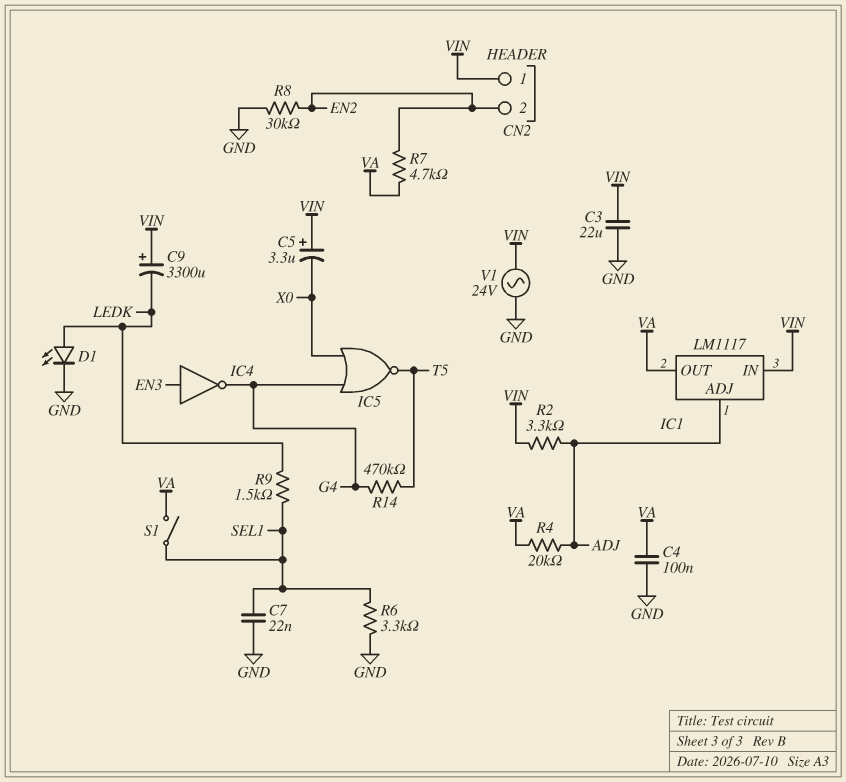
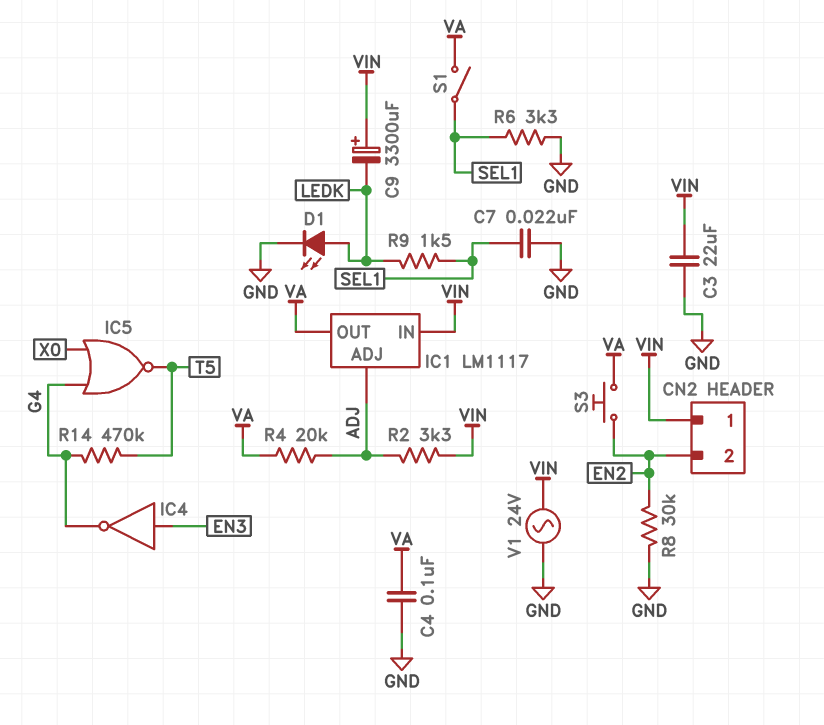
C5: 3.3uF (plus VIN, minus X0) -> none
R7: 4.7k (EN2, VA) -> none
S3: none -> button (EN2, VA)

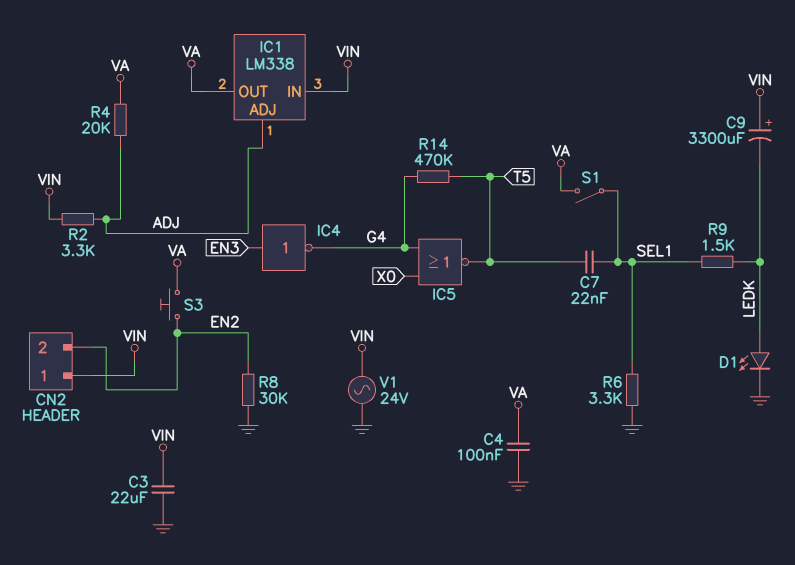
C7: 22nF (GND, SEL1) -> 22nF (SEL1, T5)
IC1: LM1117 -> LM338

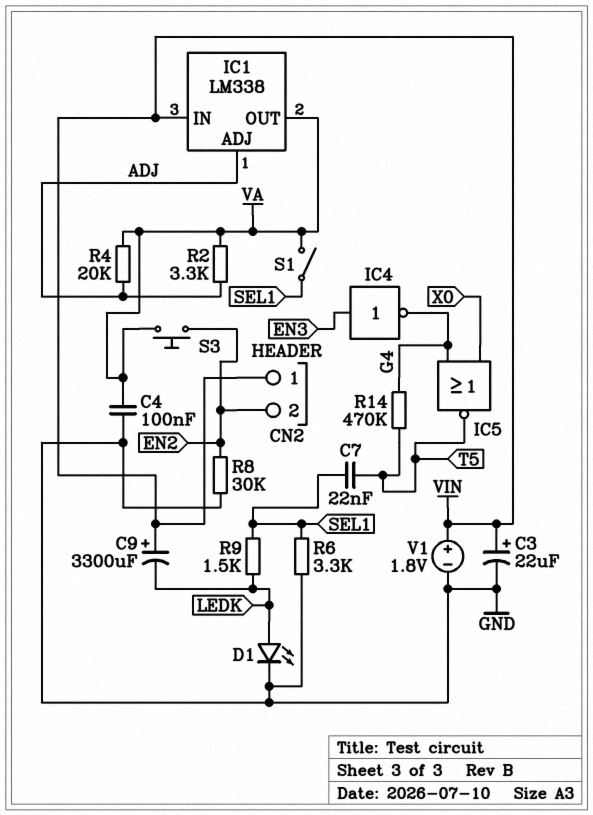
C3: 22uF (GND, VIN) -> 22uF (plus VIN, minus GND)
R2: 3.3k (ADJ, VIN) -> 3.3k (ADJ, VA)
V1: AC 24V (GND, VIN) -> 1.8V (plus VIN, minus GND)

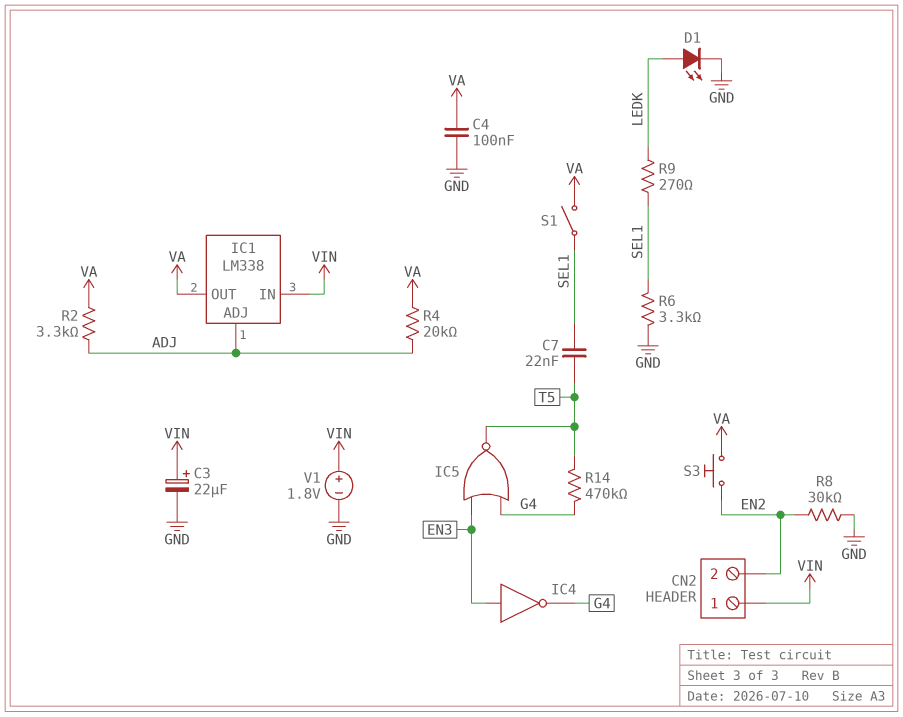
C9: 3300uF (plus VIN, minus LEDK) -> none
IC5: NOR (in G4, in X0, out T5) -> NOR (in EN3, in G4, out T5)
R9: 1.5k (LEDK, SEL1) -> 270 (LEDK, SEL1)

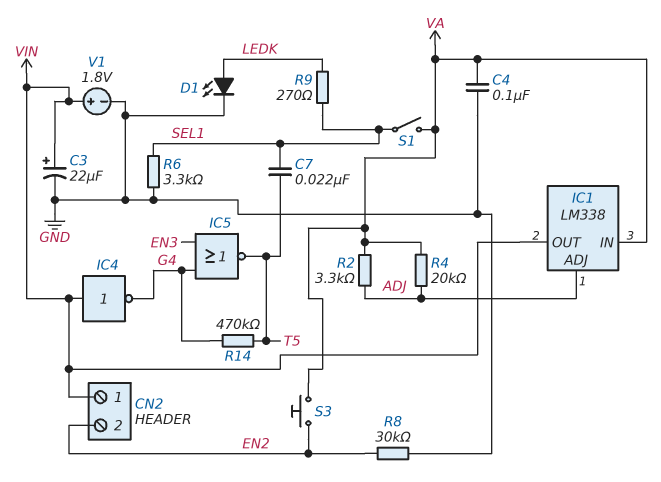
IC1 pin IN: VIN -> VA
IC1 pin OUT: VA -> VIN
IC4: NOT (in EN3, out G4) -> NOT (in VIN, out G4)

